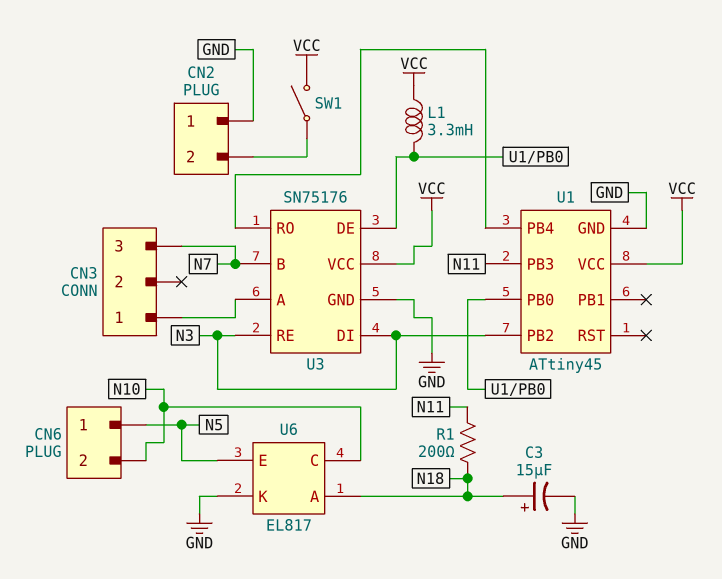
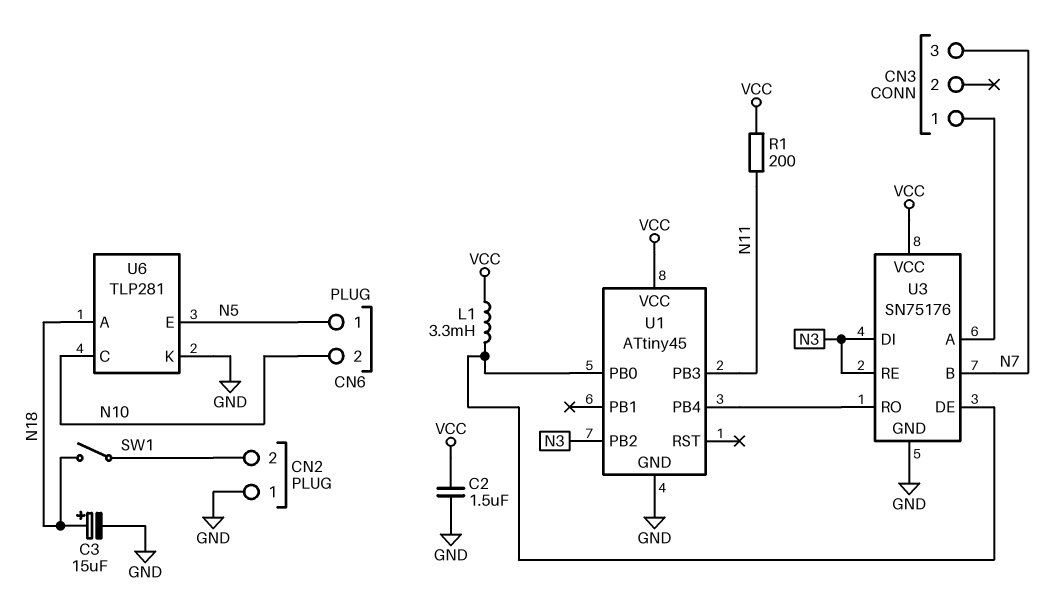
C2: none -> 1.5uF (GND, VCC)
R1: 200 (N11, N18) -> 200 (N11, VCC)
SW1: switch (CN2/2, VCC) -> switch (CN2/2, N18)
U6: EL817 -> TLP281

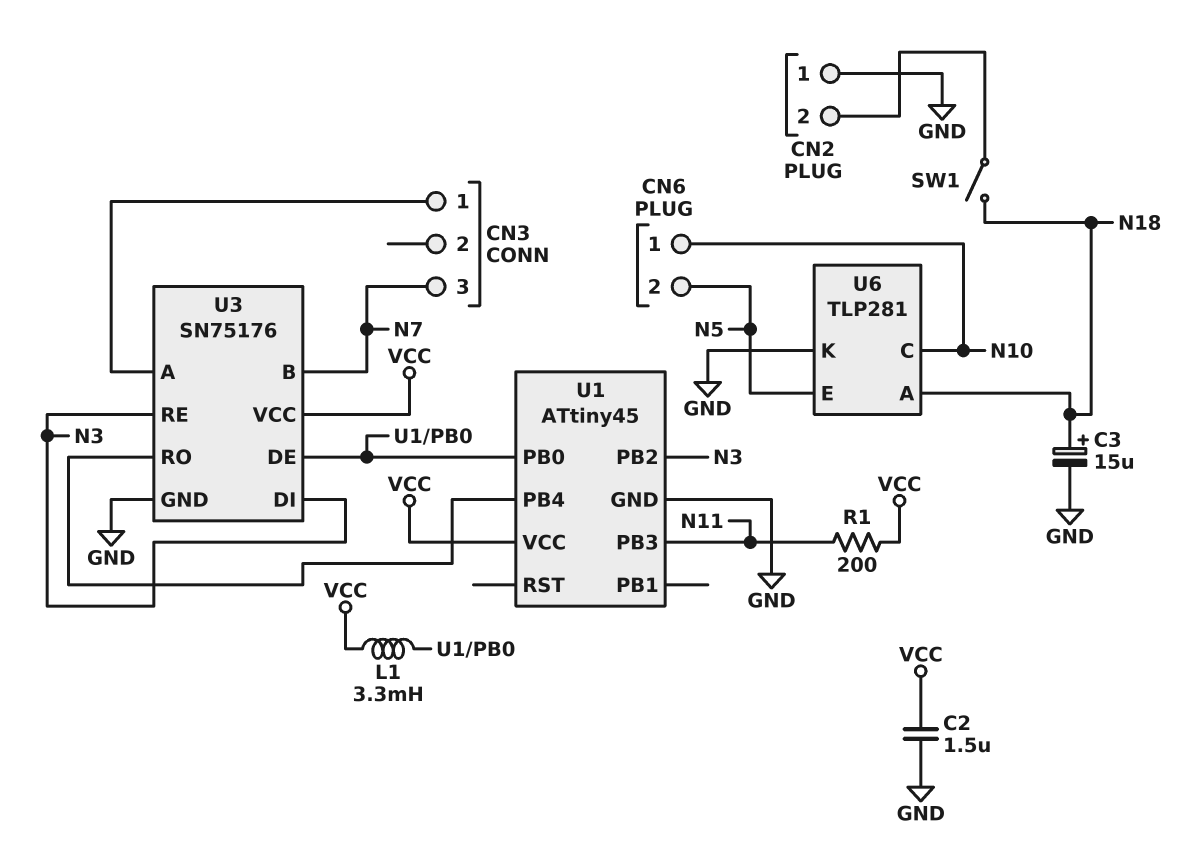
CN6 pin 1: N5 -> N10
CN6 pin 2: N10 -> N5

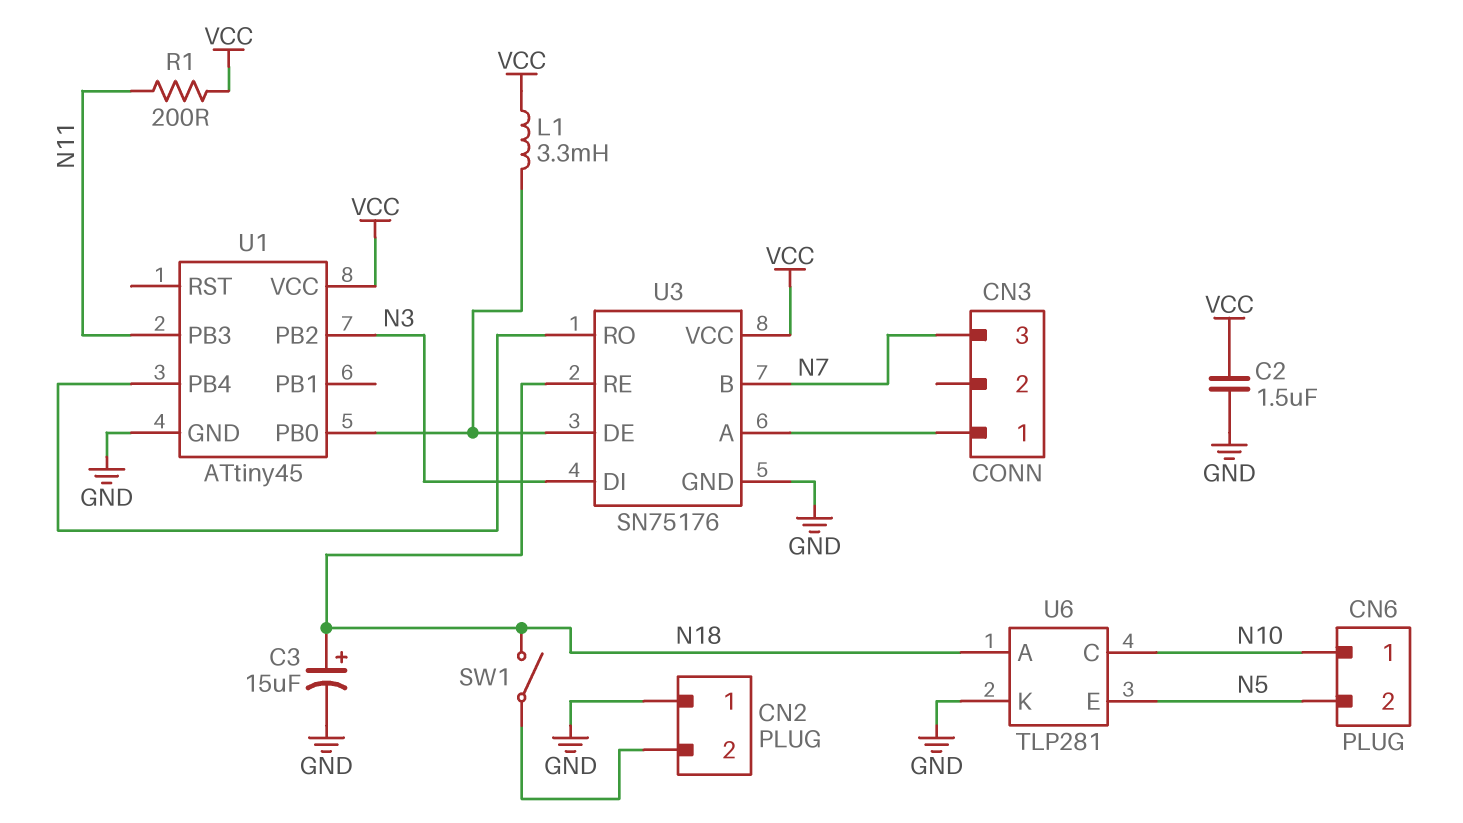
U3 pin RE: N3 -> N18

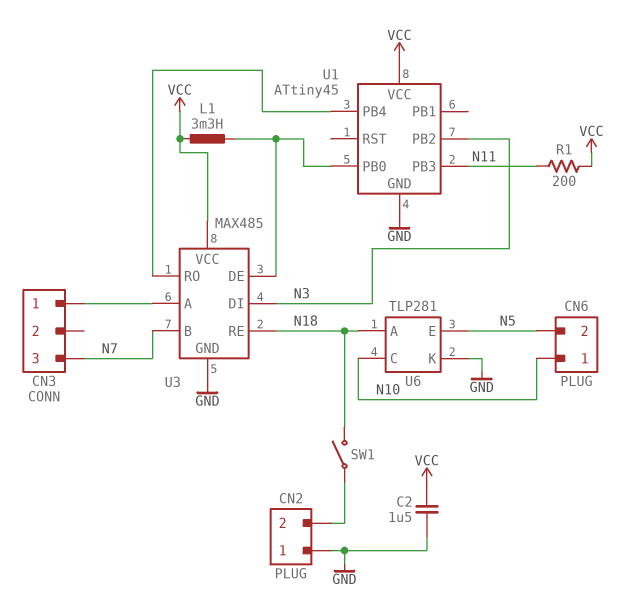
C3: 15uF (plus N18, minus GND) -> none
U3: SN75176 -> MAX485

